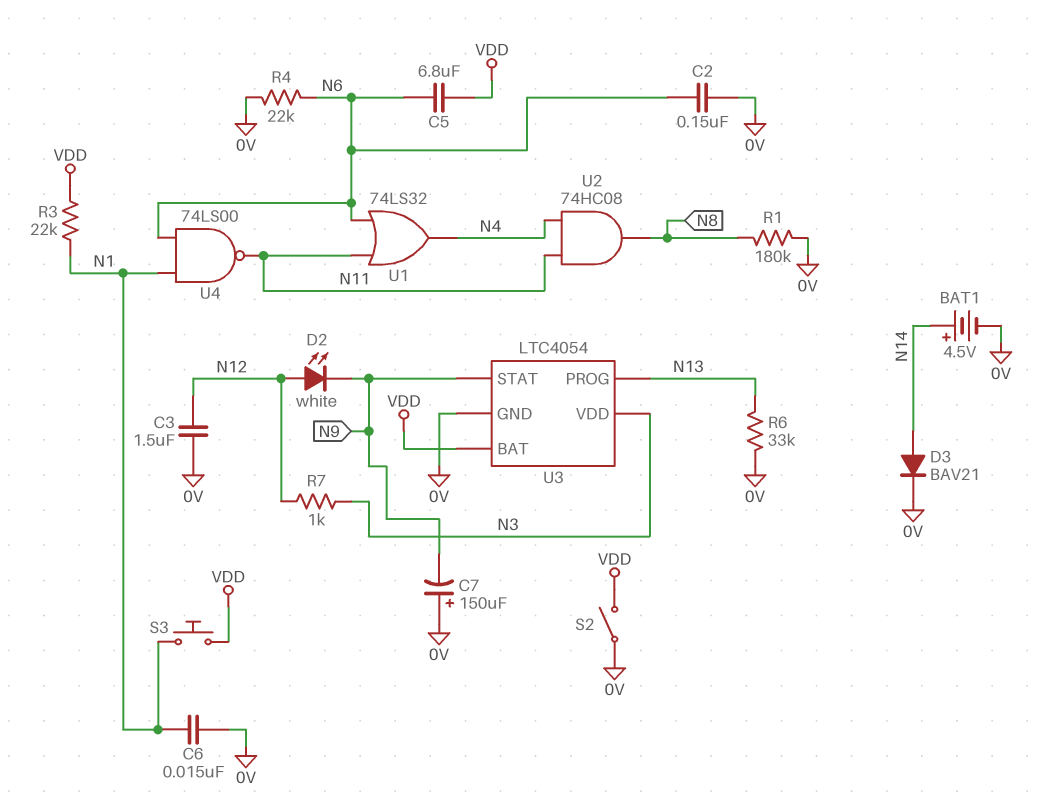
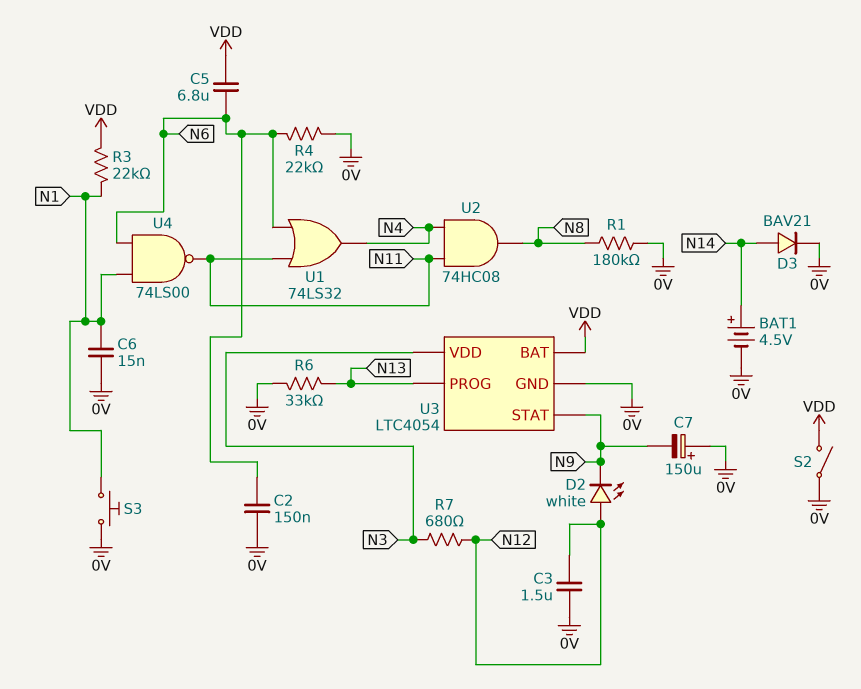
R7: 1k (N3, N12) -> 680 (N3, N12)
S3: button (N1, VDD) -> button (0V, N1)

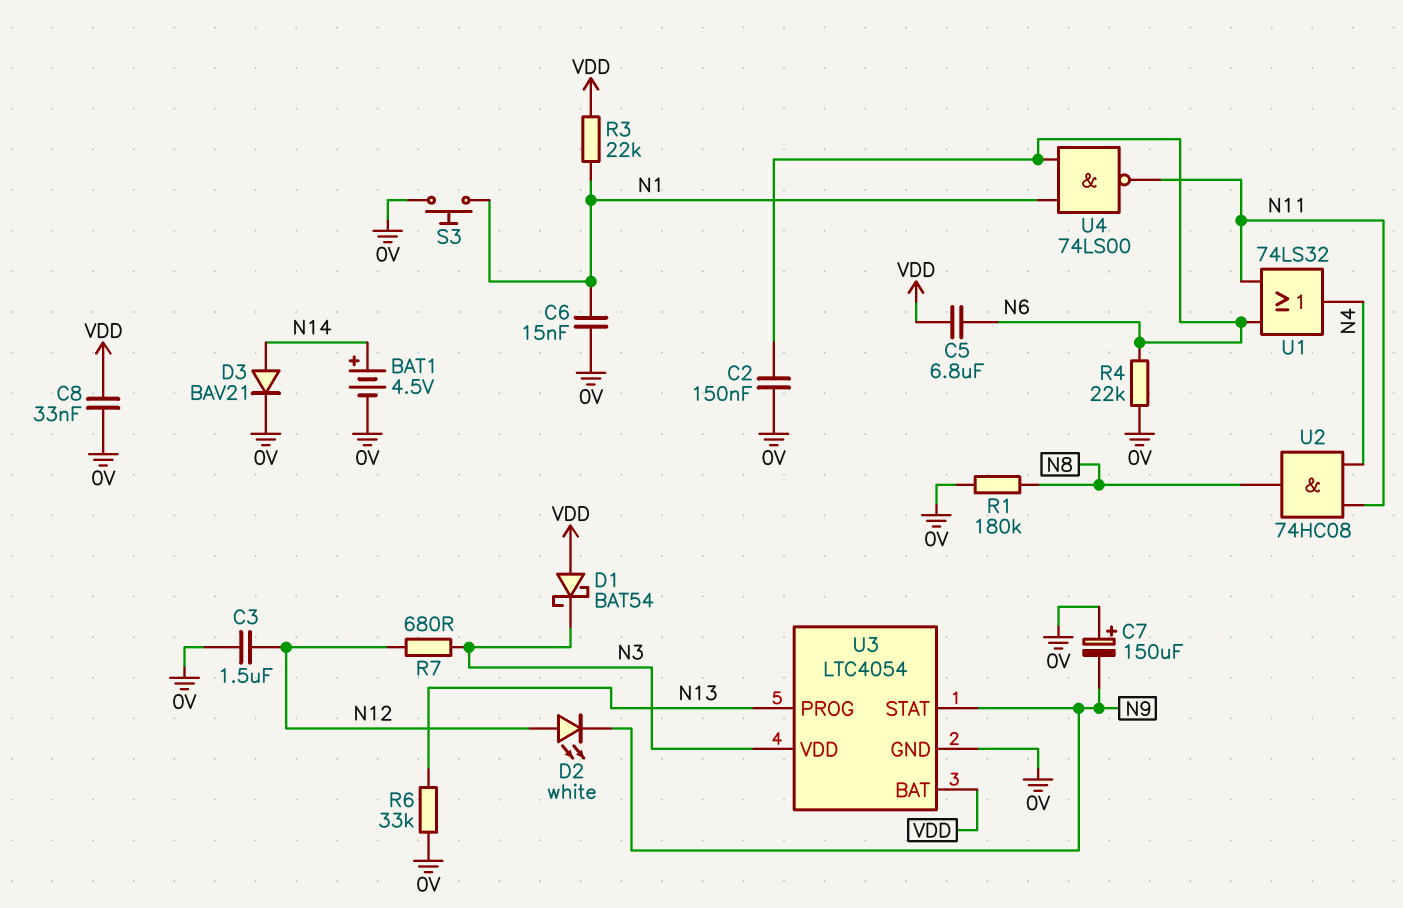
C8: none -> 33nF (0V, VDD)
D1: none -> schottky BAT54 (A VDD, K N3)
S2: switch (0V, VDD) -> none

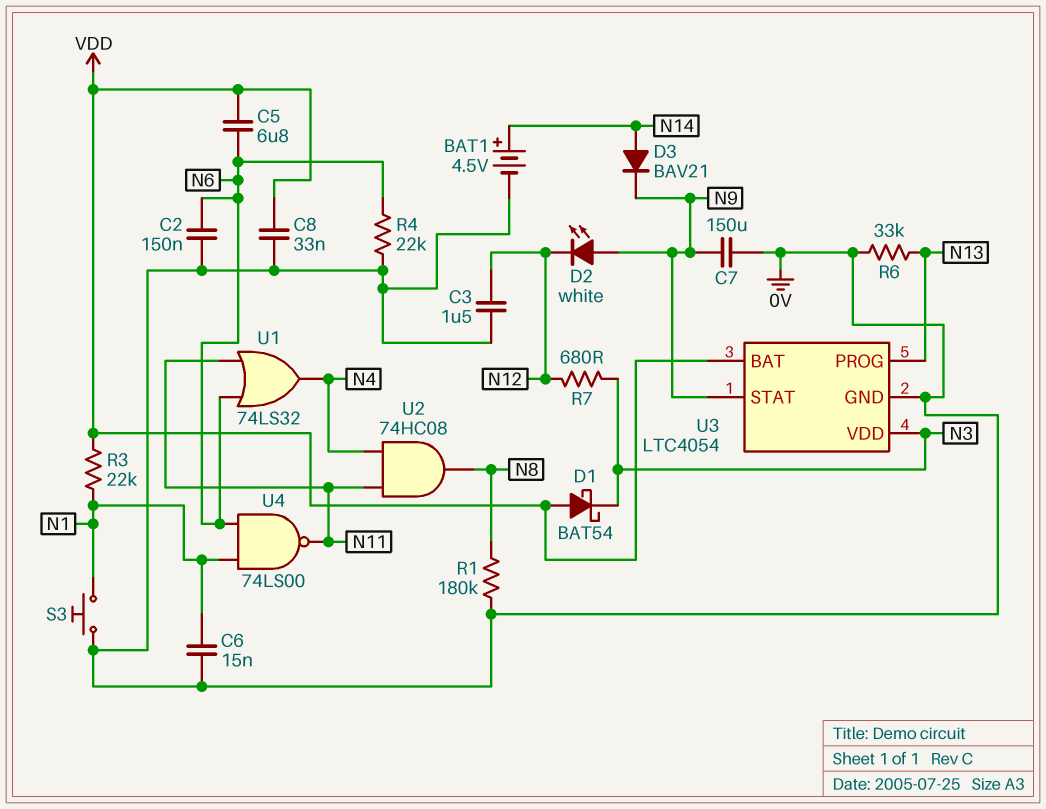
C7: 150uF (plus 0V, minus N9) -> 150uF (0V, N9)
D2: LED white (A N12, K N9) -> LED white (A N9, K N12)
D3: diode BAV21 (A N14, K 0V) -> diode BAV21 (A N14, K N9)

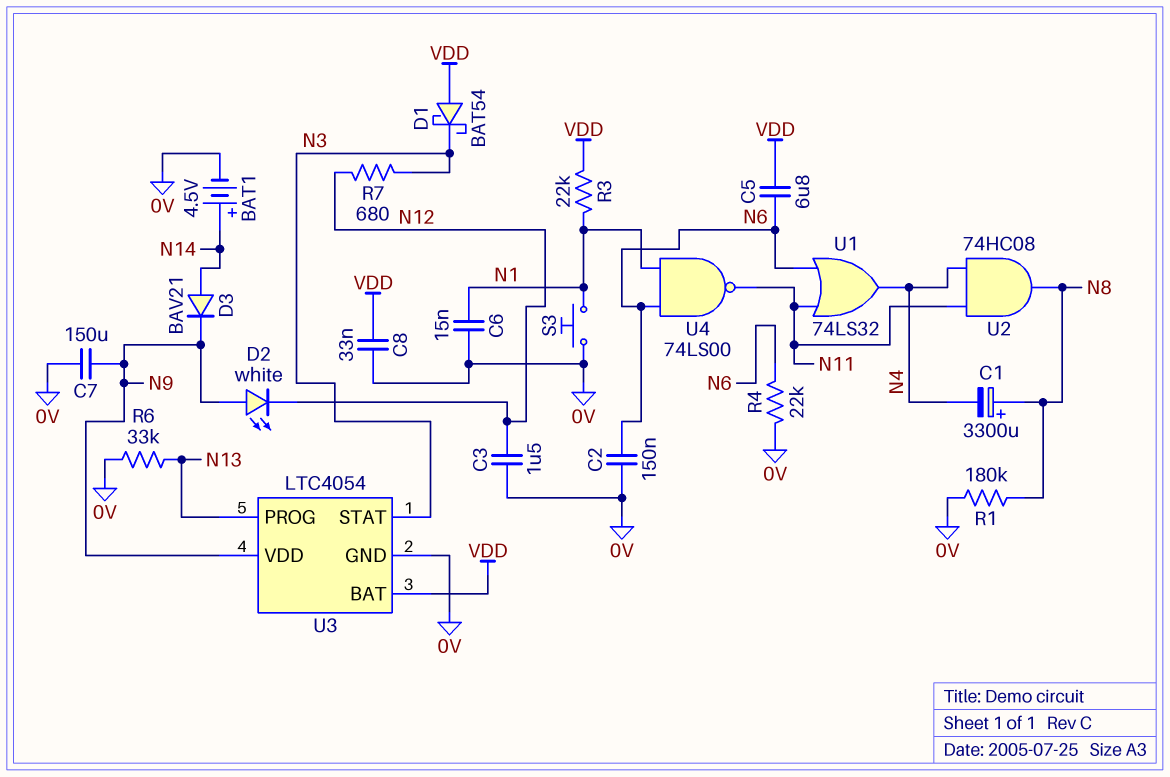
C1: none -> 3300uF (plus N8, minus N4)
U3 pin STAT: N9 -> N3
U3 pin VDD: N3 -> N9

